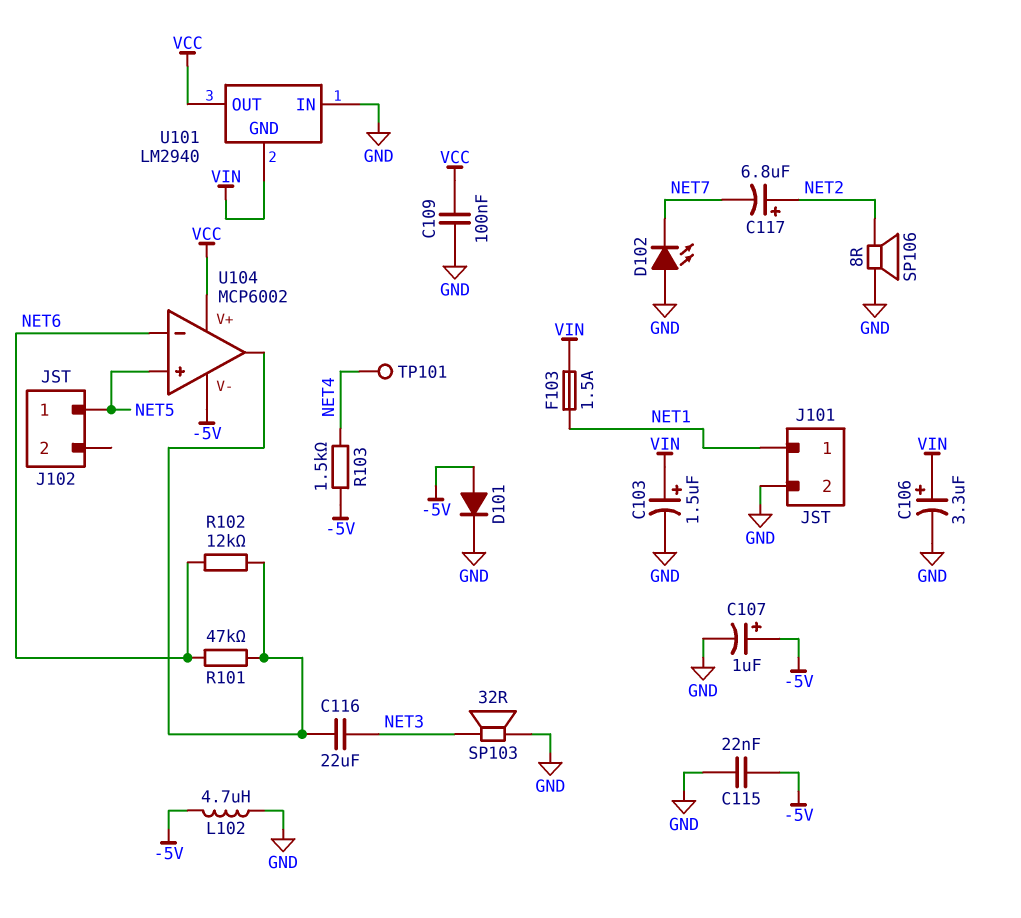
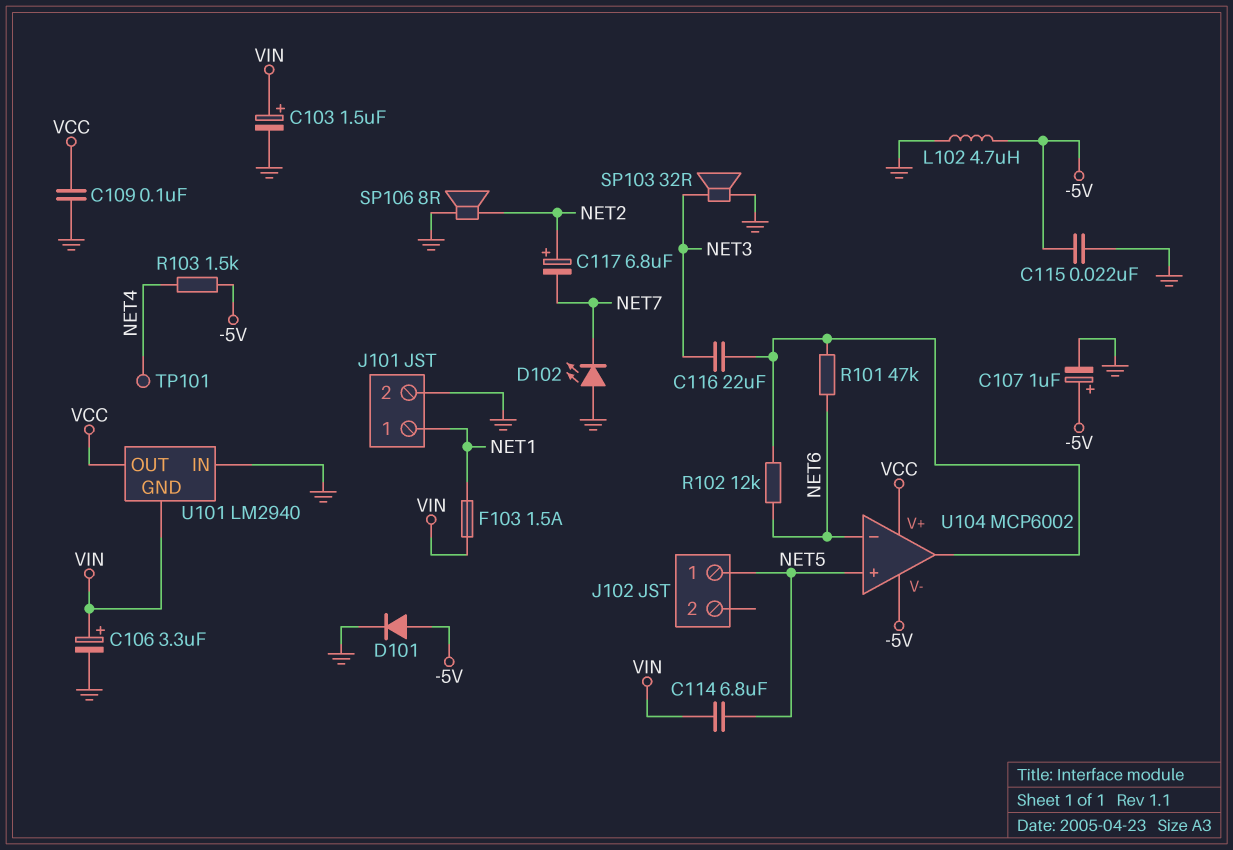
C114: none -> 6.8uF (NET5, VIN)

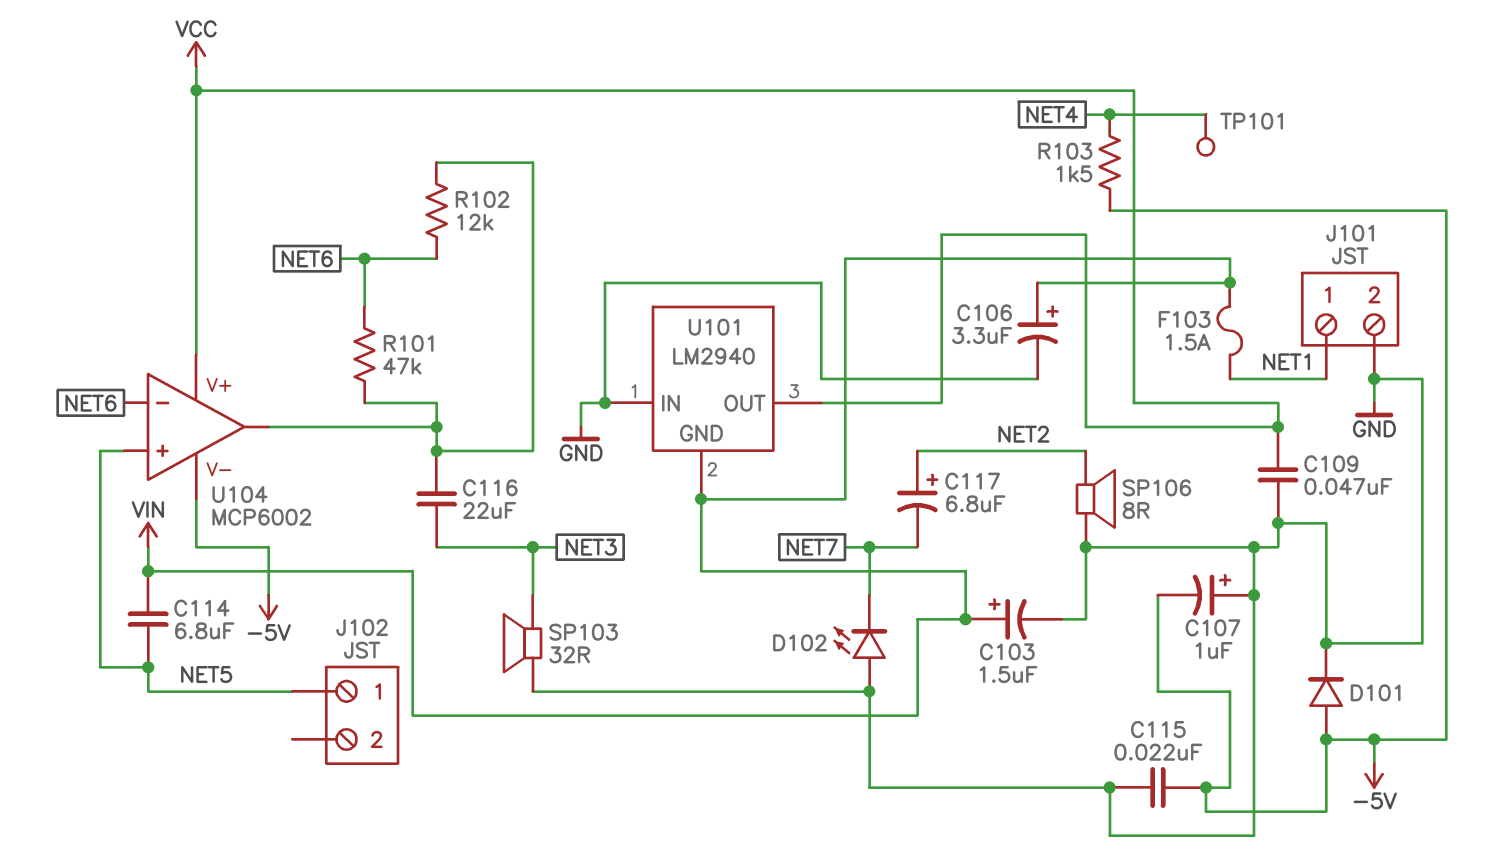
C107: 1uF (plus -5V, minus GND) -> 1uF (plus GND, minus -5V)
C109: 100nF (GND, VCC) -> 47nF (GND, VCC)
L102: 4.7uH (-5V, GND) -> none

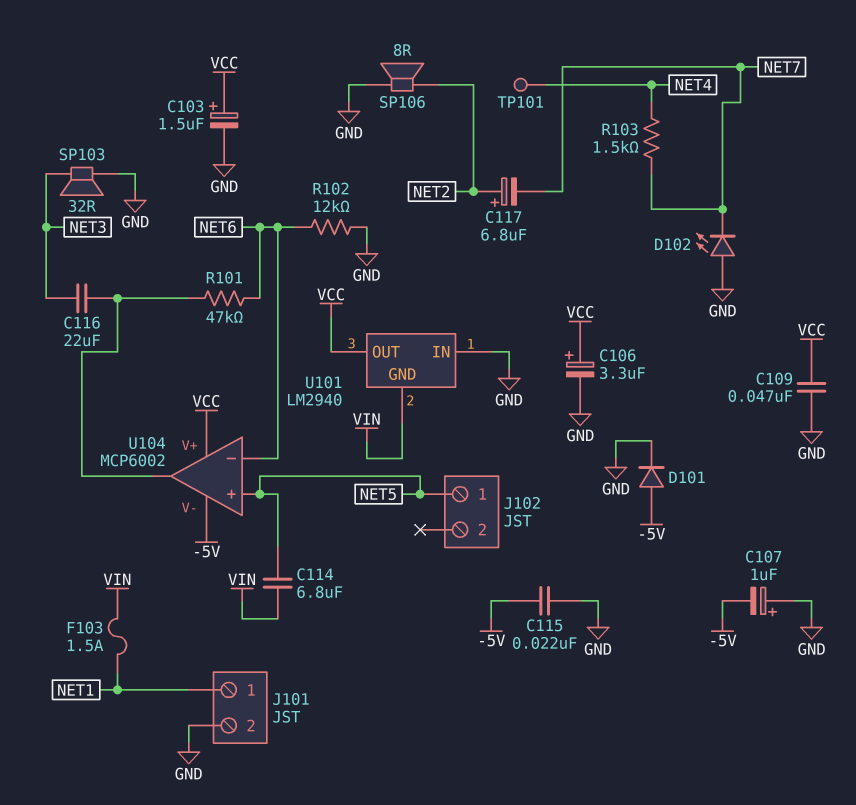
C103: 1.5uF (plus VIN, minus GND) -> 1.5uF (plus VCC, minus GND)
C106: 3.3uF (plus VIN, minus GND) -> 3.3uF (plus VCC, minus GND)
R102: 12k (NET6, U104/out) -> 12k (GND, NET6)
R103: 1.5k (-5V, NET4) -> 1.5k (NET4, NET7)

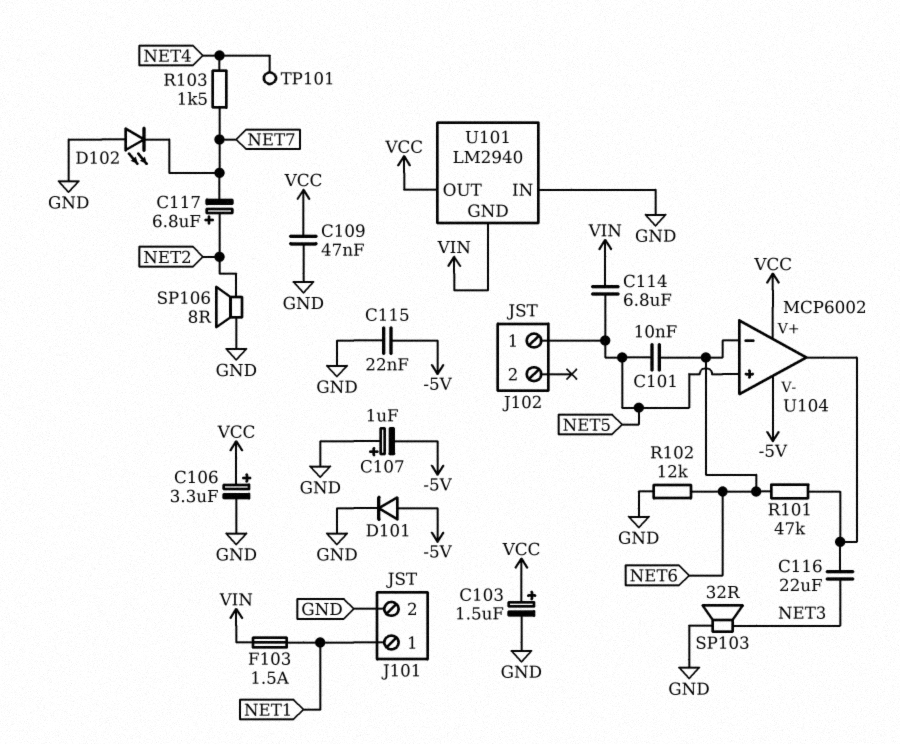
C101: none -> 10nF (NET5, NET6)

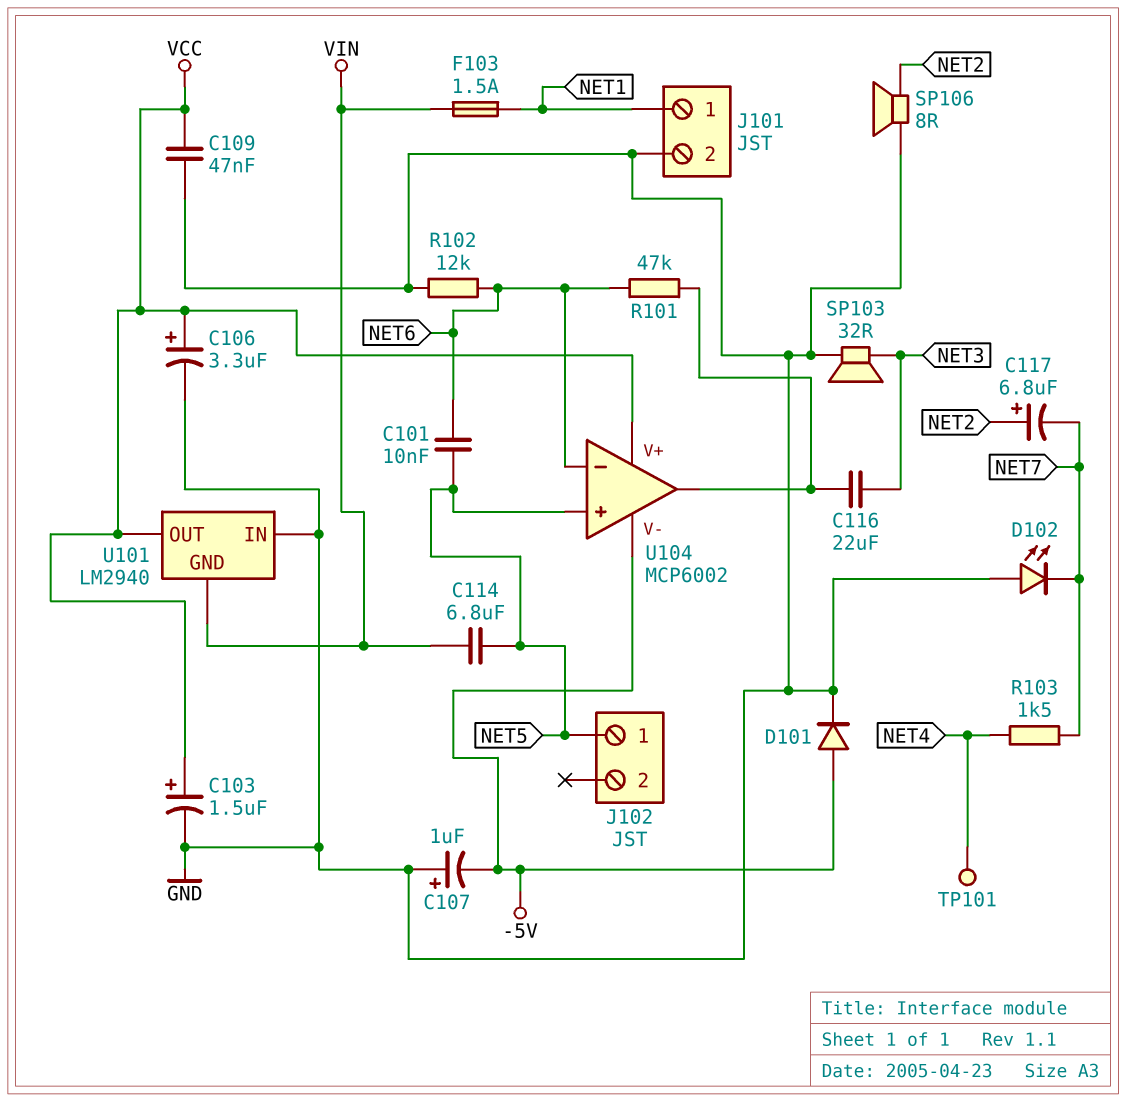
C115: 22nF (-5V, GND) -> none

